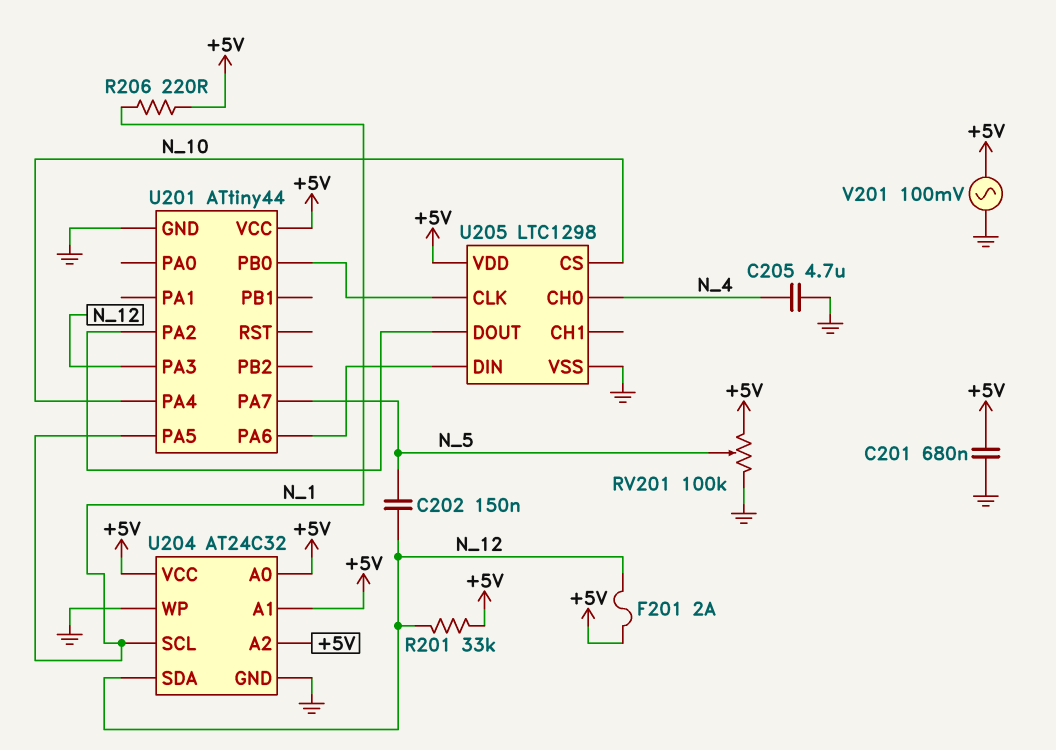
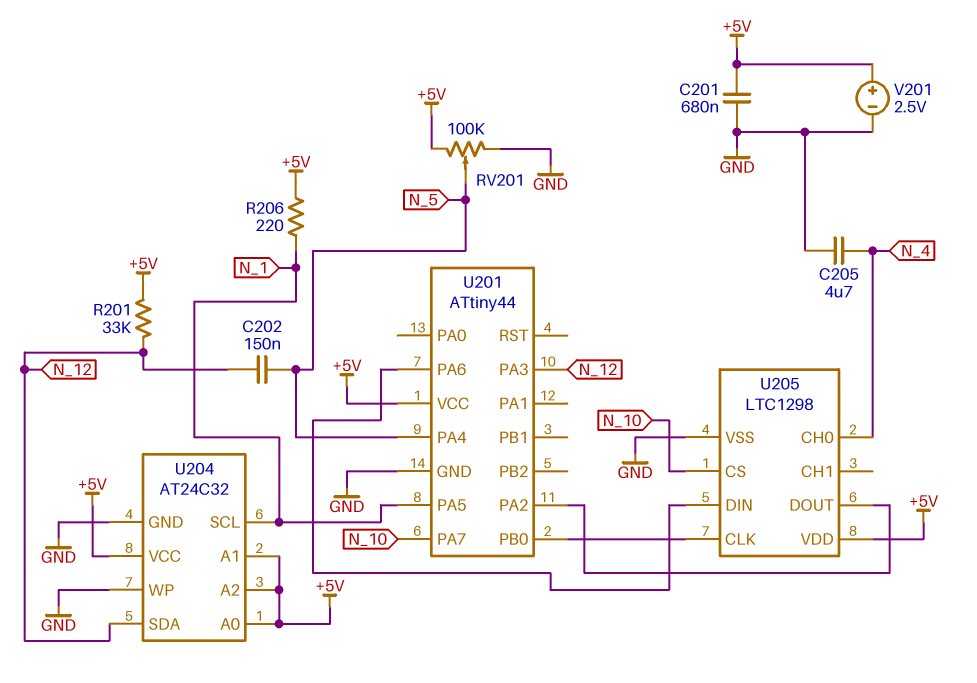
F201: 2A (+5V, N_12) -> none
U201 pin PA4: N_10 -> N_5
U201 pin PA7: N_5 -> N_10
V201: AC 100mV (+5V, GND) -> 2.5V (plus +5V, minus GND)

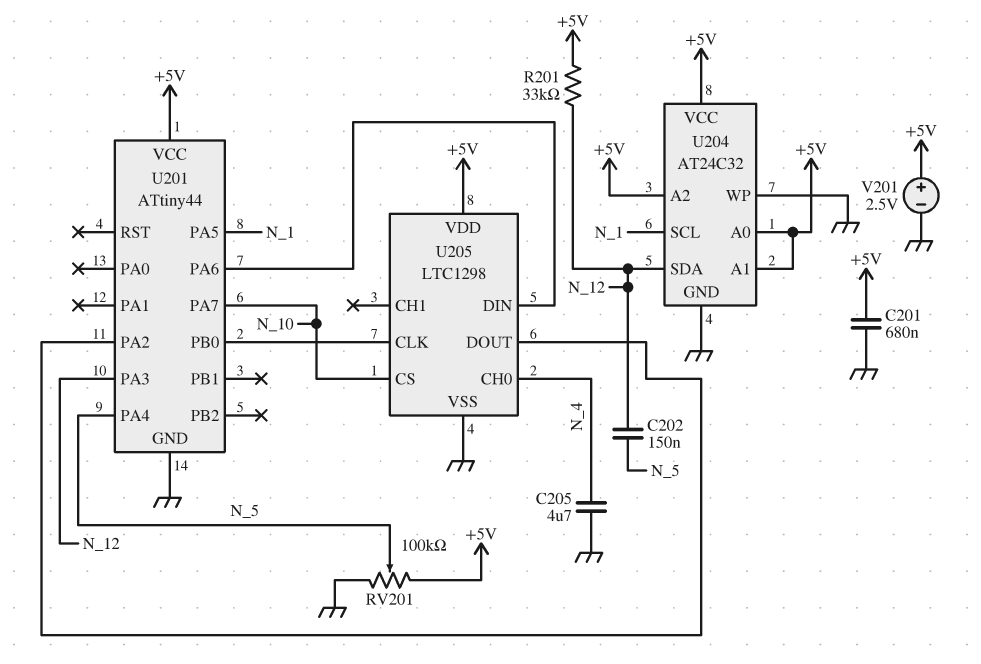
R206: 220 (+5V, N_1) -> none

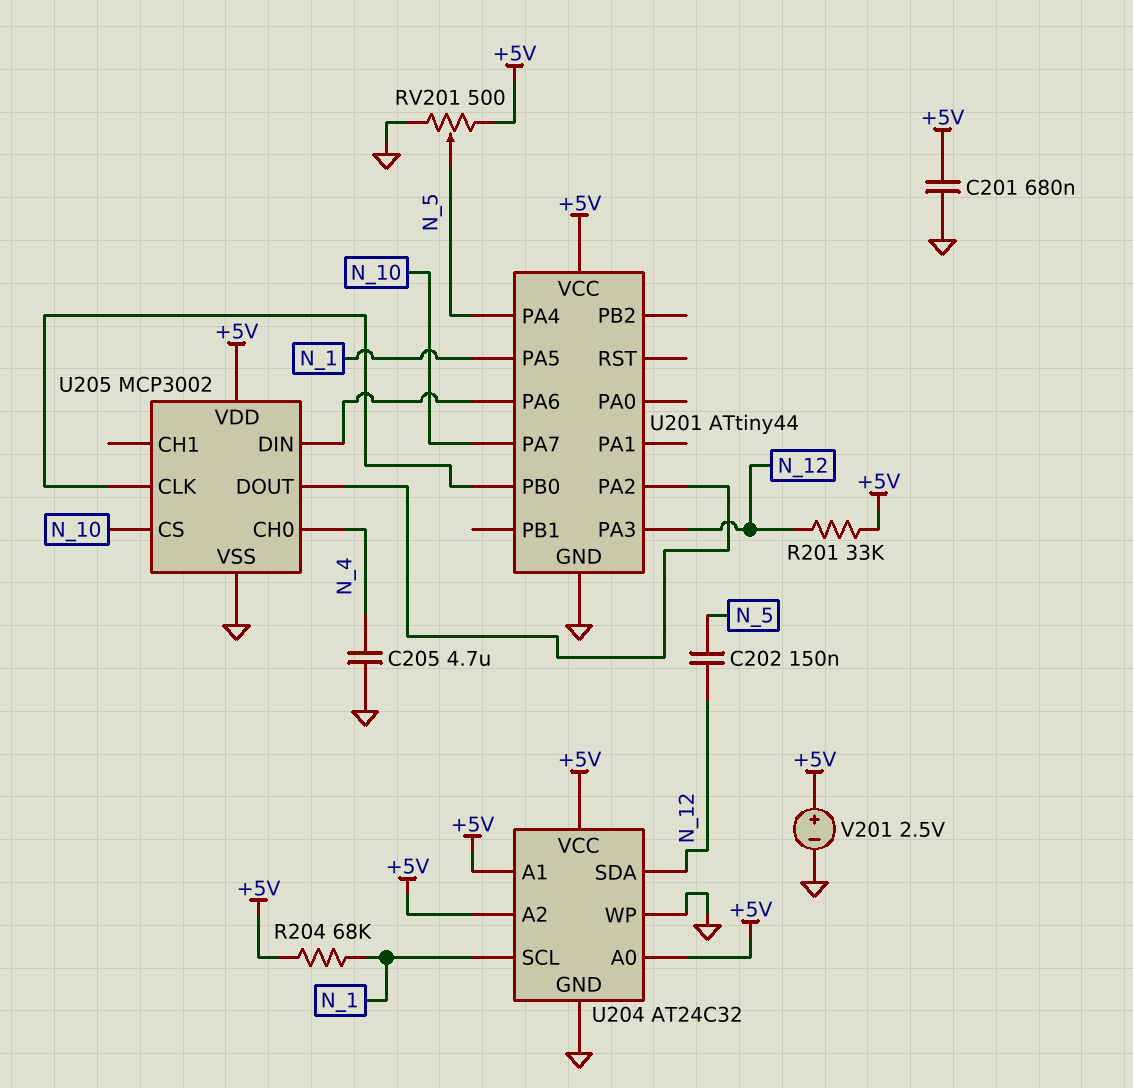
R204: none -> 68k (+5V, N_1)
RV201: 100k (+5V, GND, wiper N_5) -> 500 (+5V, GND, wiper N_5)
U205: LTC1298 -> MCP3002

